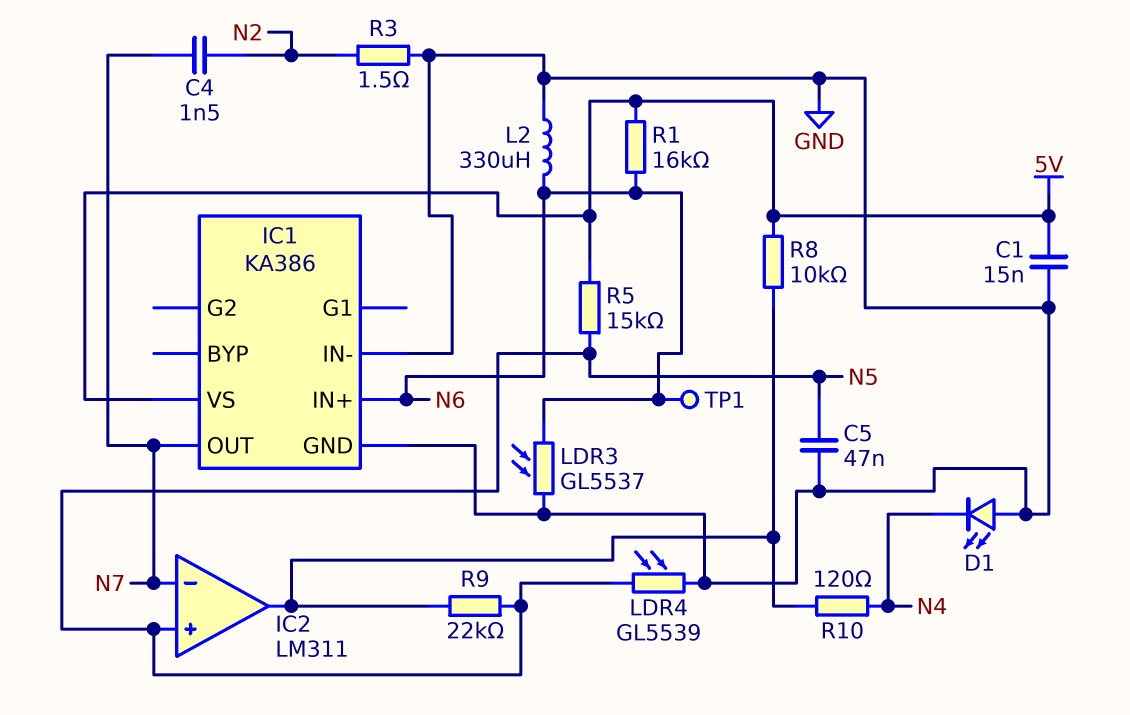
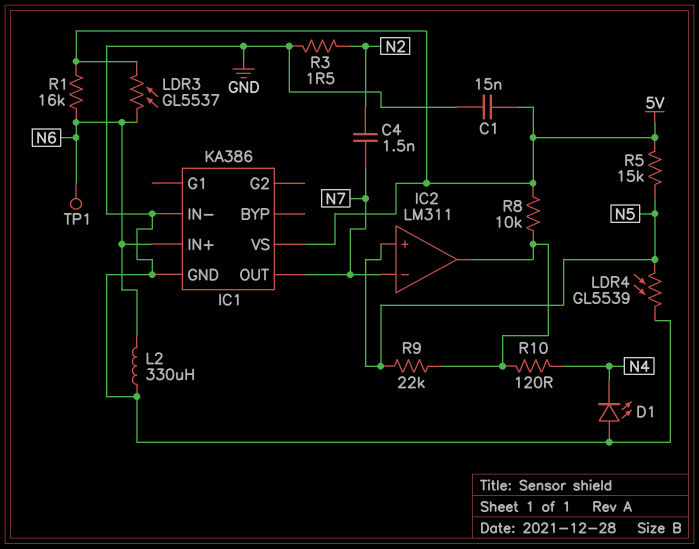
C5: 47nF (GND, N5) -> none
LDR3: GL5537 (GND, N6) -> GL5537 (5V, N6)

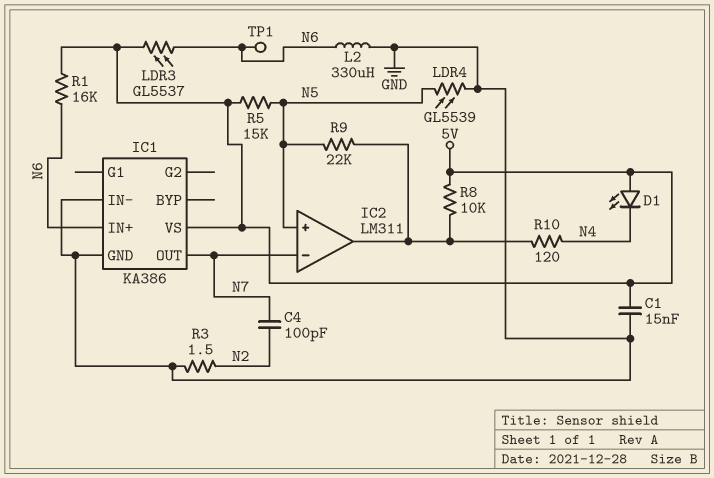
C4: 1.5nF (N2, N7) -> 100pF (N2, N7)
D1: LED (A GND, K N4) -> LED (A 5V, K N4)

